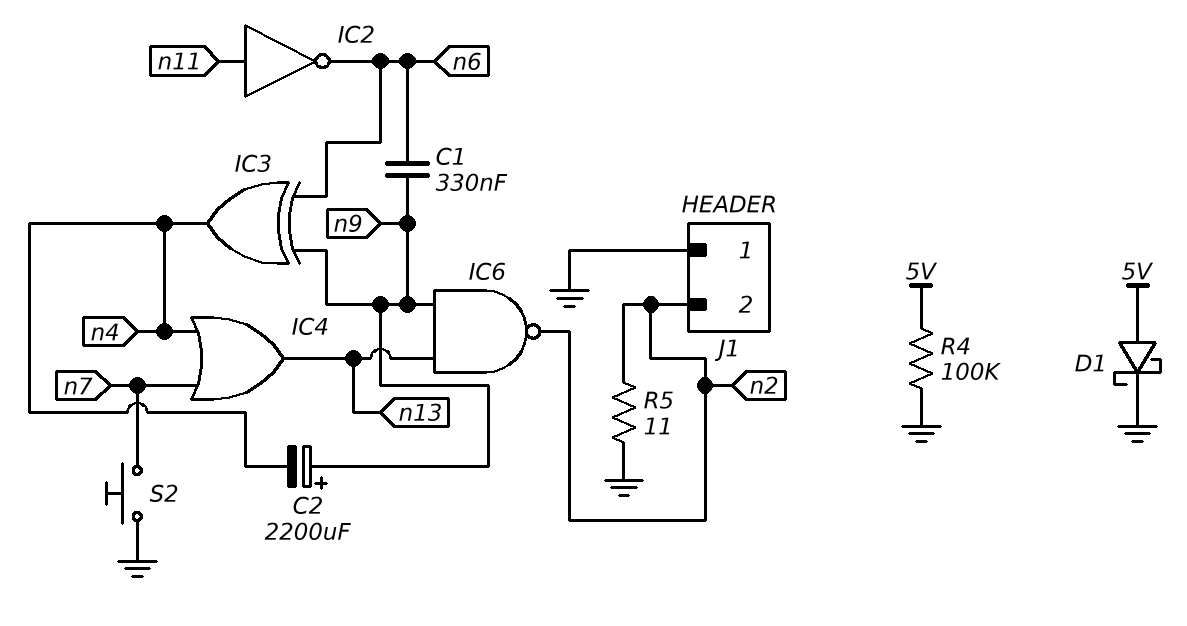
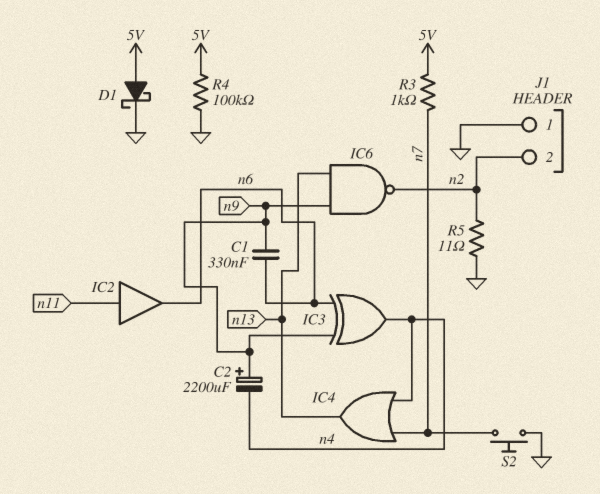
IC2: NOT (in n11, out n6) -> buffer (in n11, out n6)
R3: none -> 1k (5V, n7)

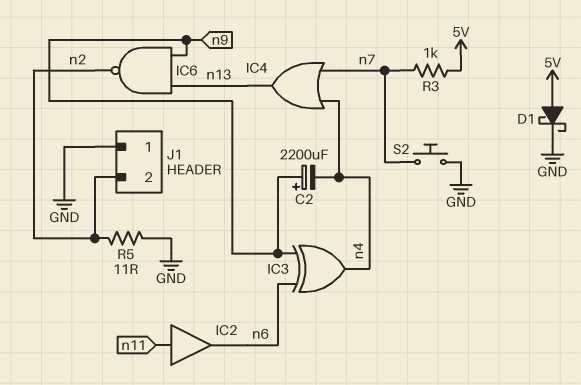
C1: 330nF (n6, n9) -> none
R4: 100k (5V, GND) -> none

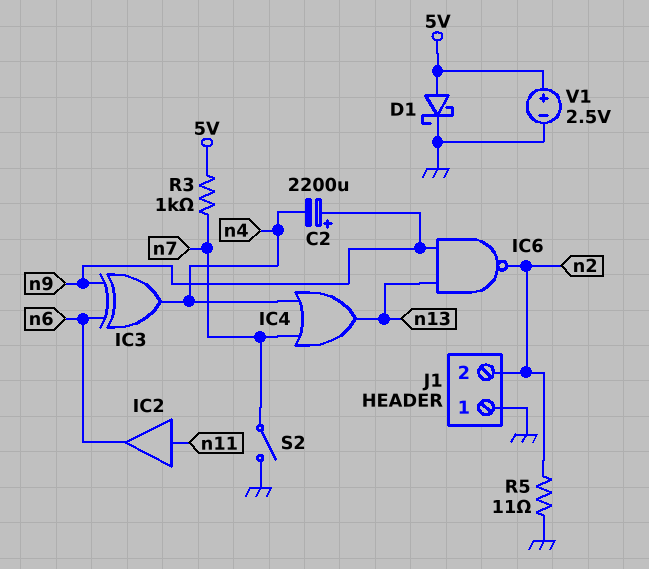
S2: button (GND, n7) -> switch (GND, n7)
V1: none -> 2.5V (plus 5V, minus GND)

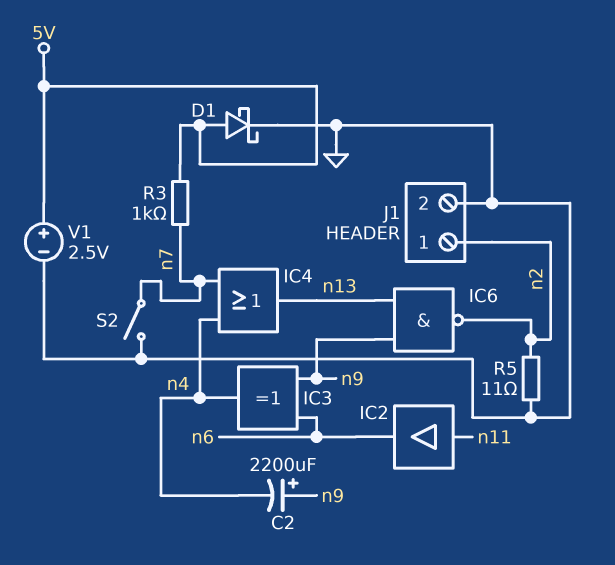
J1 pin 1: GND -> n2
J1 pin 2: n2 -> GND

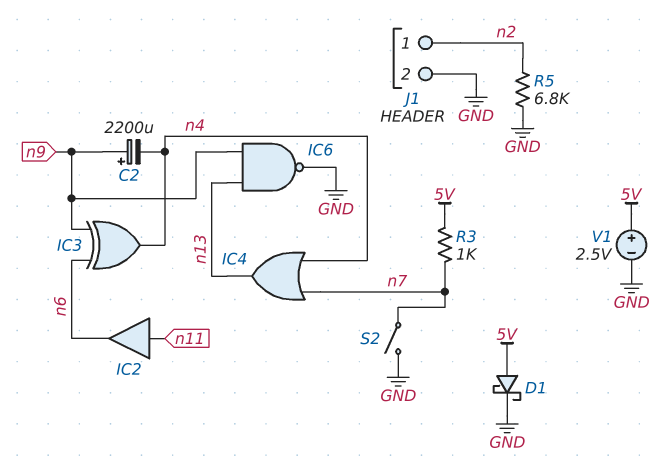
IC6: NAND (in n9, in n13, out n2) -> NAND (in n9, in n13, out GND)
R5: 11 (GND, n2) -> 6.8k (GND, n2)

